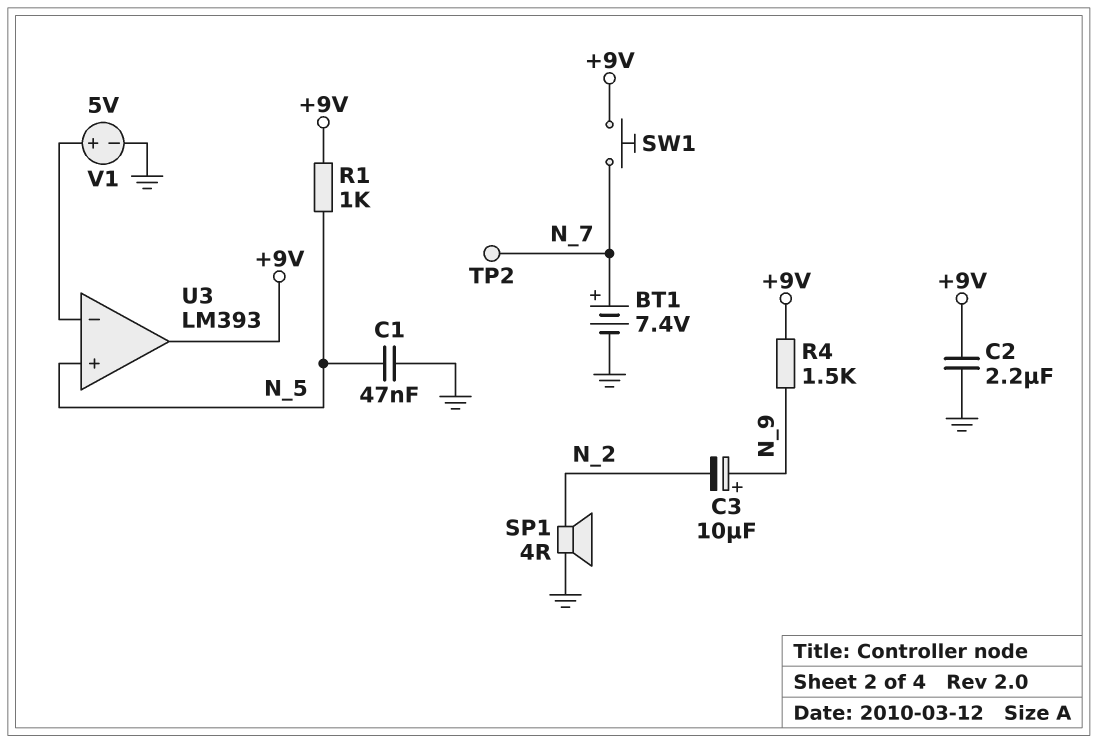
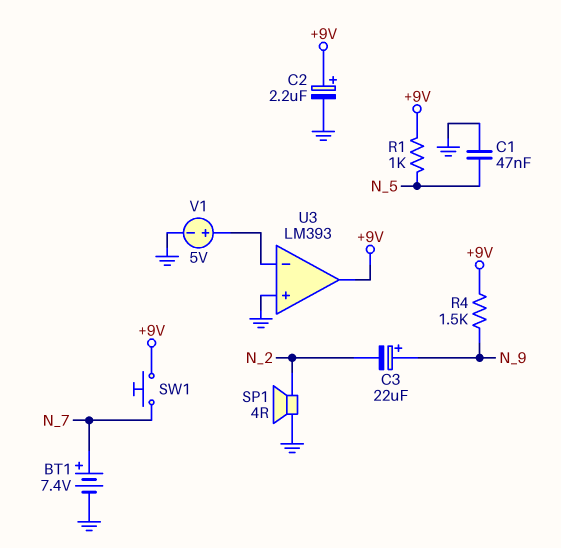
C2: 2.2uF (+9V, GND) -> 2.2uF (plus +9V, minus GND)
C3: 10uF (plus N_9, minus N_2) -> 22uF (plus N_9, minus N_2)
TP2: test point (N_7) -> none
U3 pin in+: N_5 -> GND

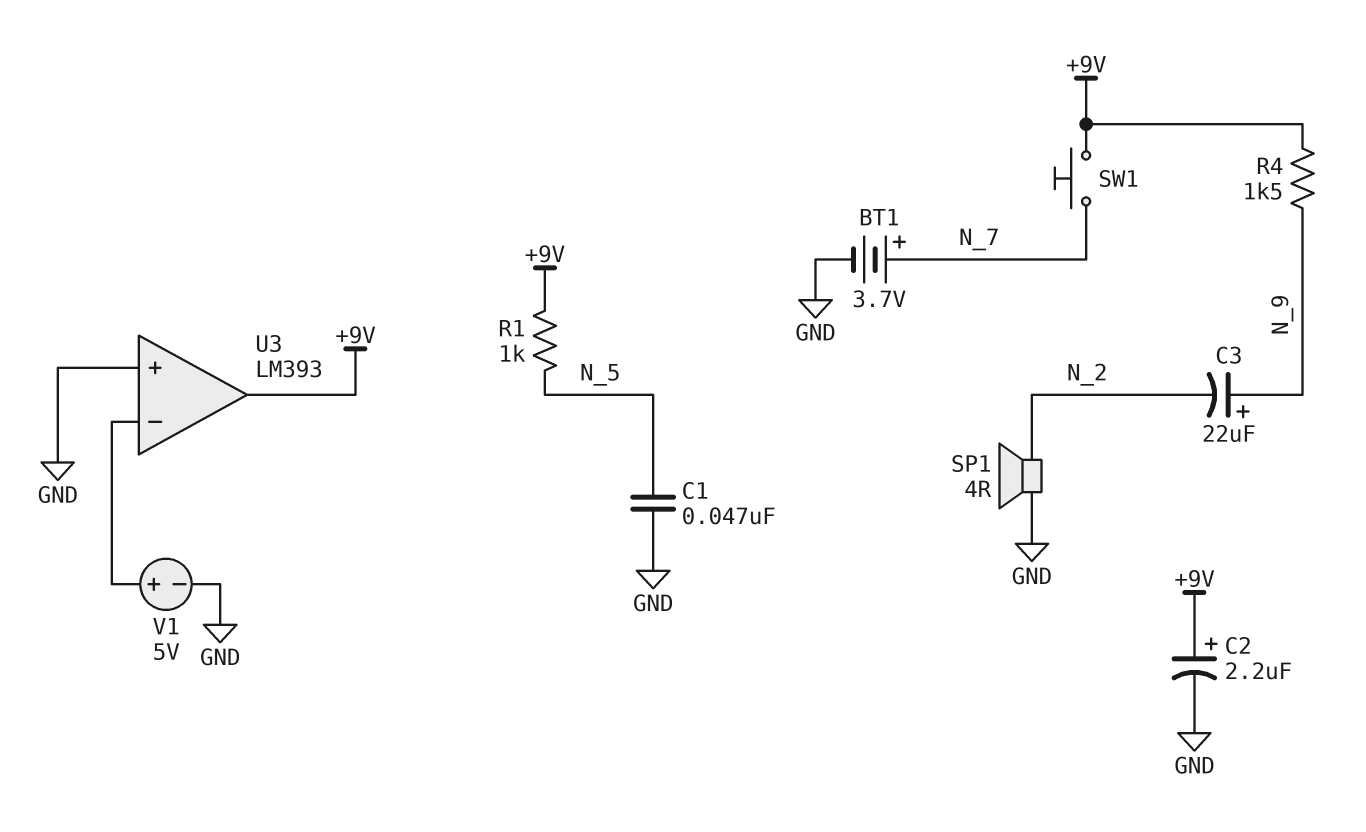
BT1: 7.4V (plus N_7, minus GND) -> 3.7V (plus N_7, minus GND)

